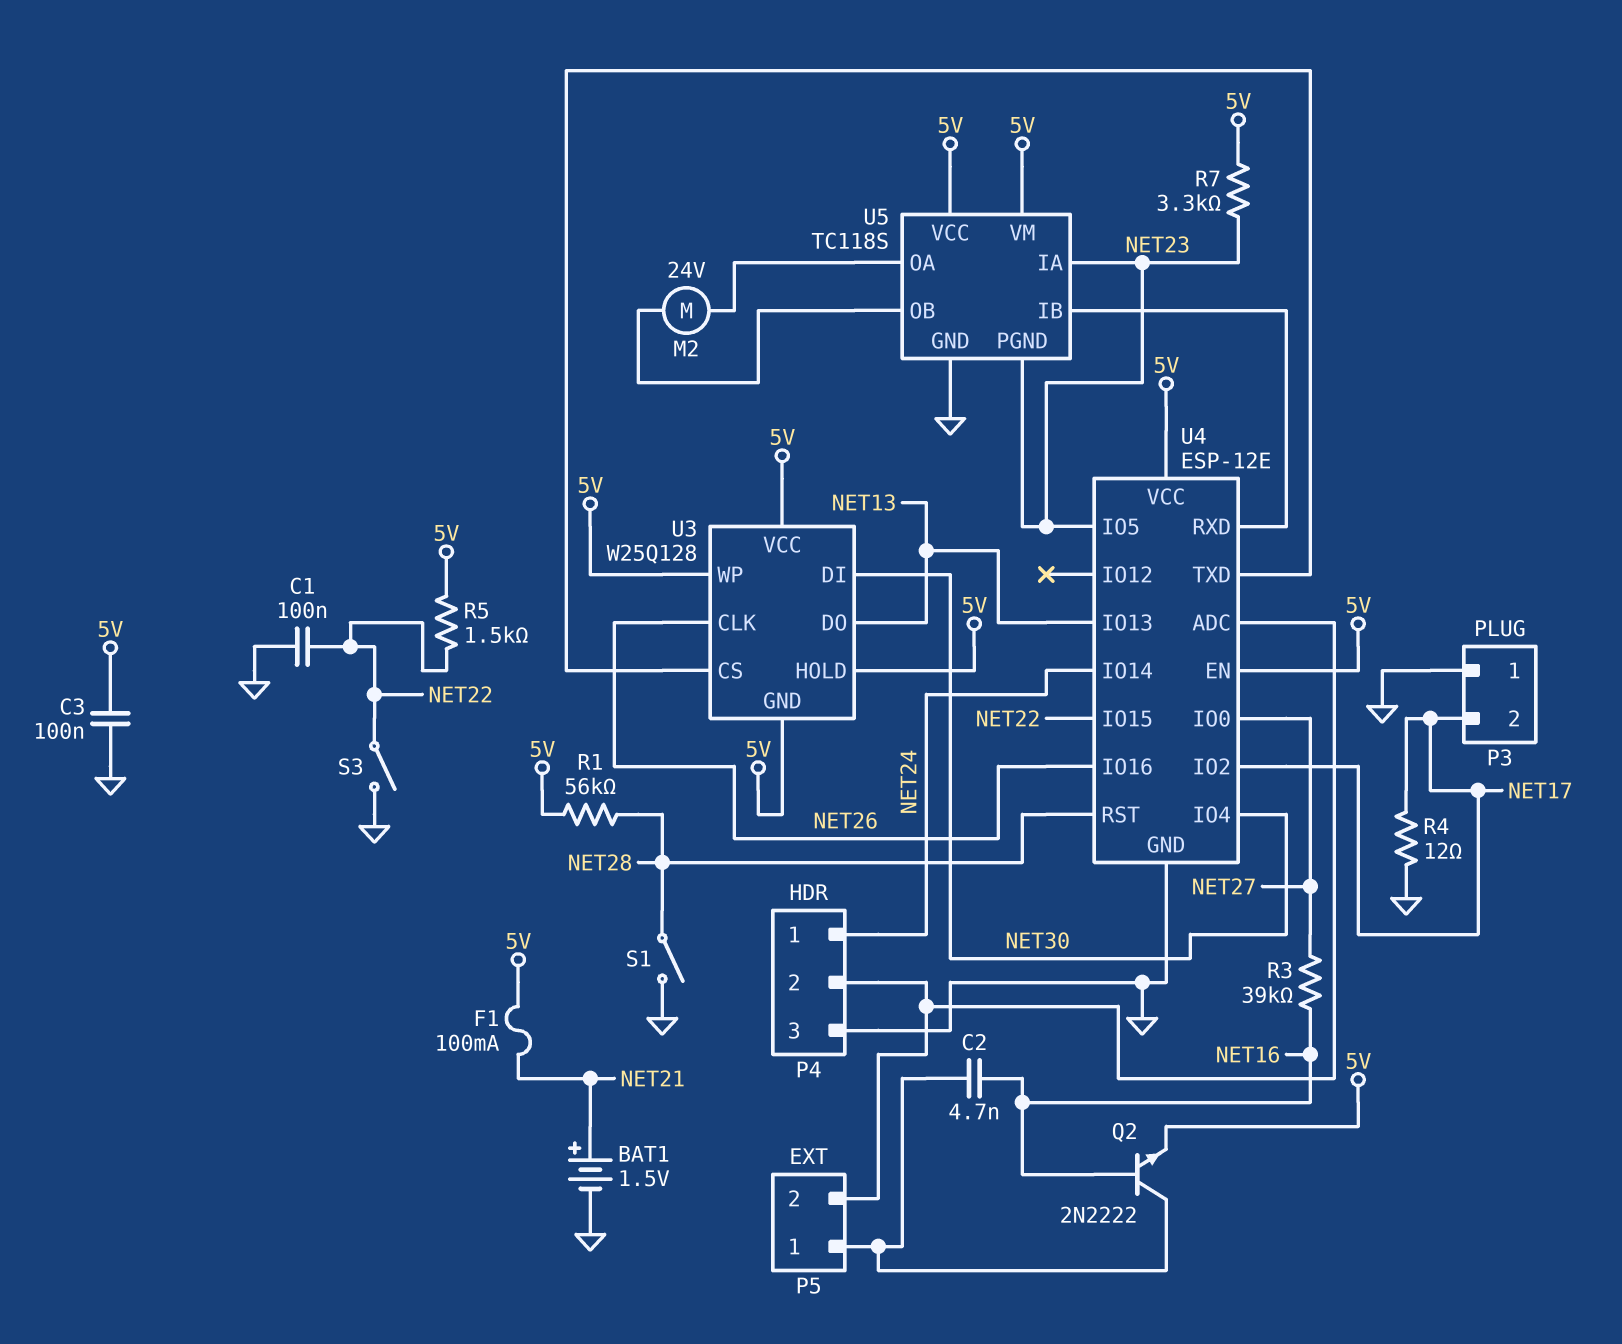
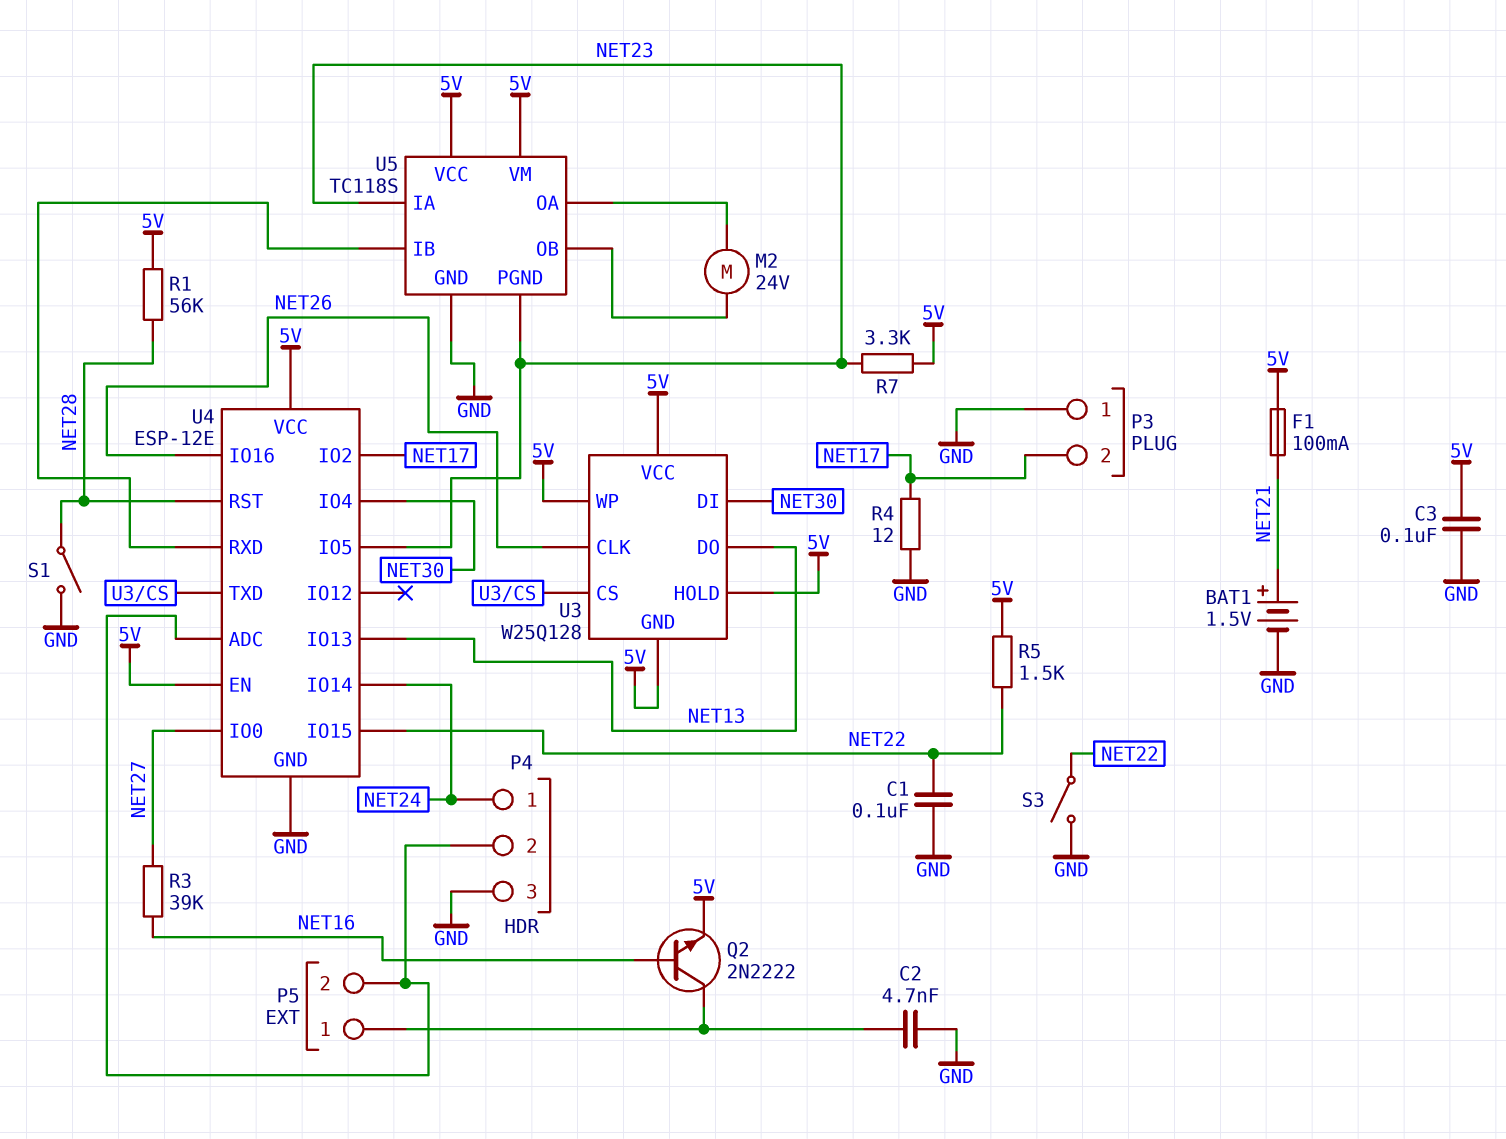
C2: 4.7nF (NET16, P5/1) -> 4.7nF (GND, P5/1)

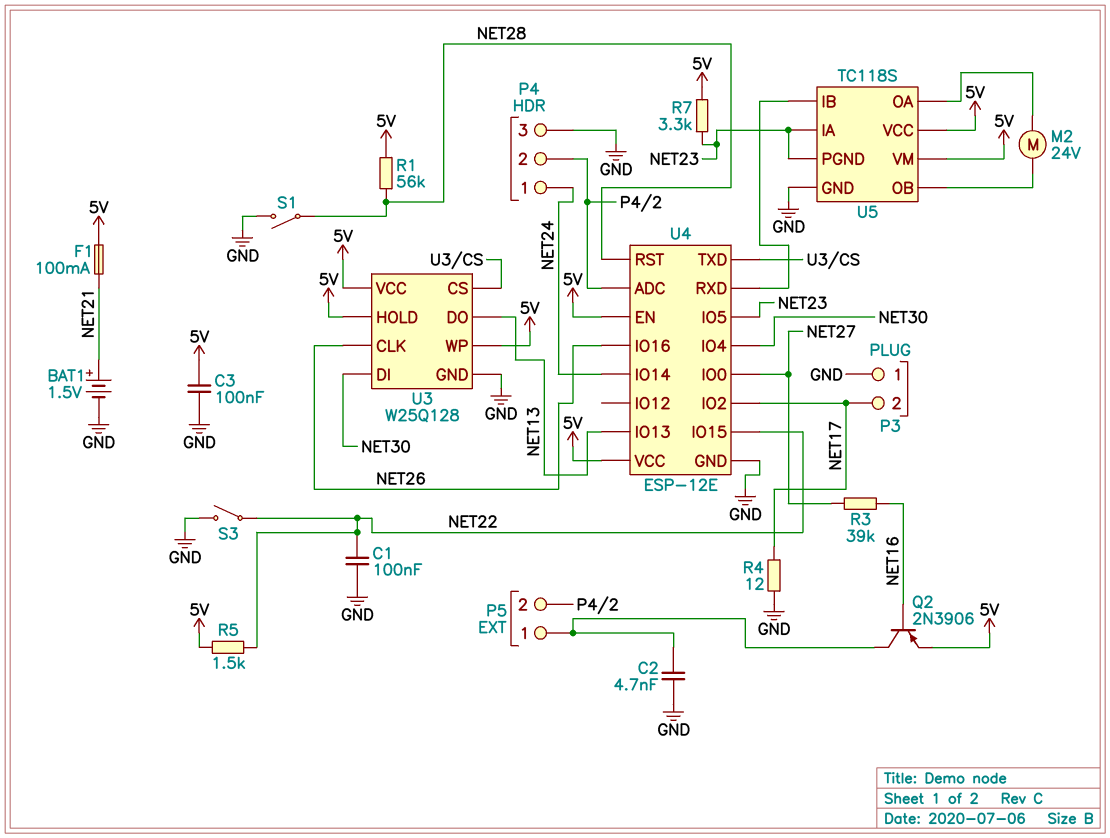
Q2: NPN 2N2222 (B NET16, C P5/1, E 5V) -> PNP 2N3906 (B NET16, C P5/1, E 5V)
U3 pin GND: 5V -> GND

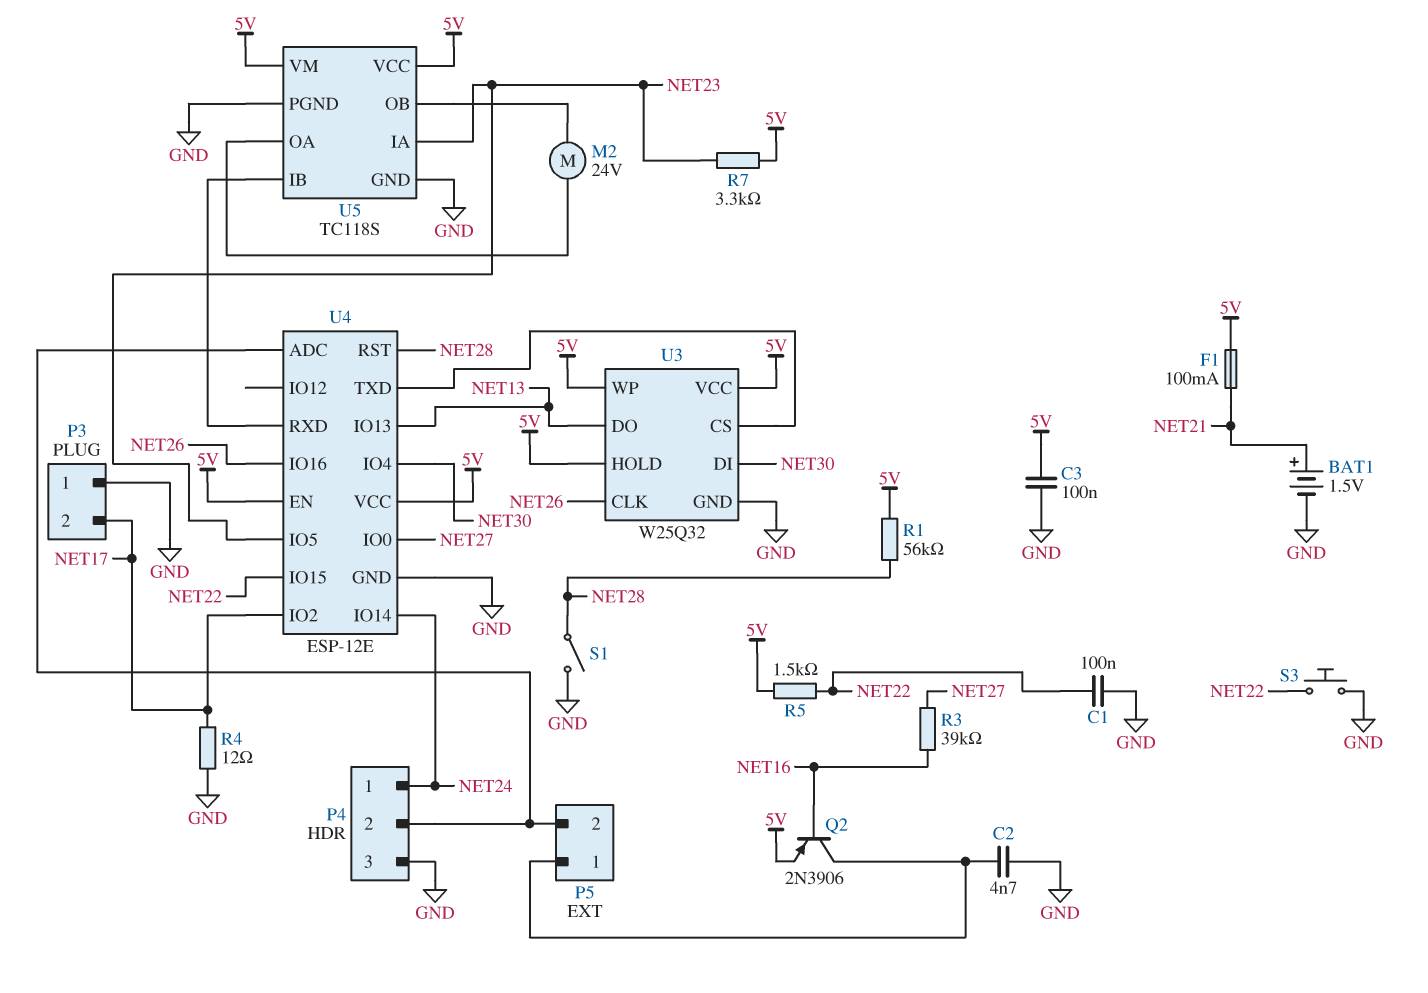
S3: switch (GND, NET22) -> button (GND, NET22)
U3: W25Q128 -> W25Q32
U5 pin PGND: NET23 -> GND

